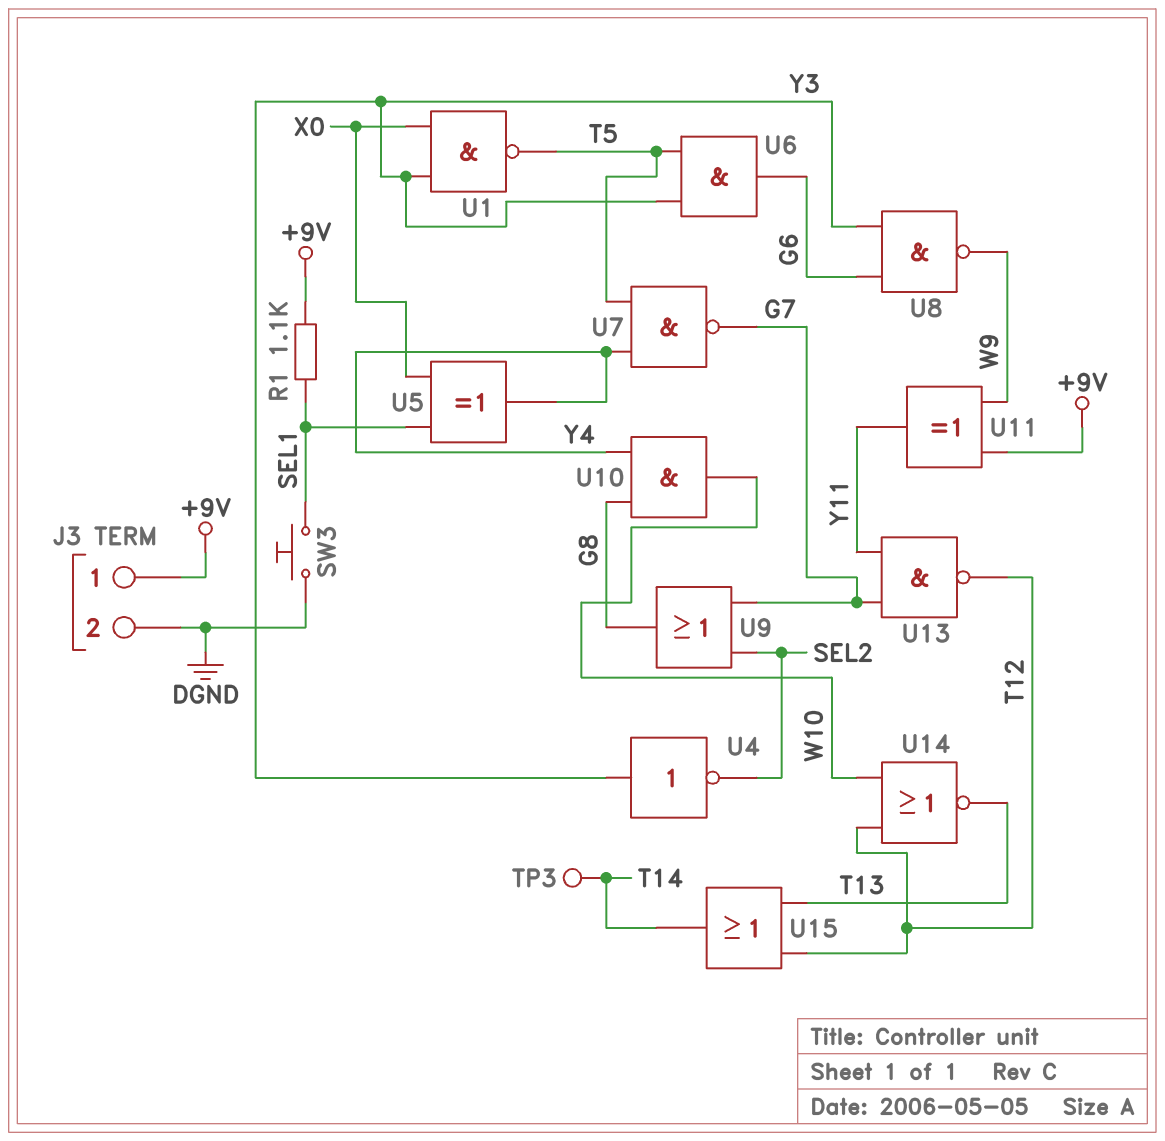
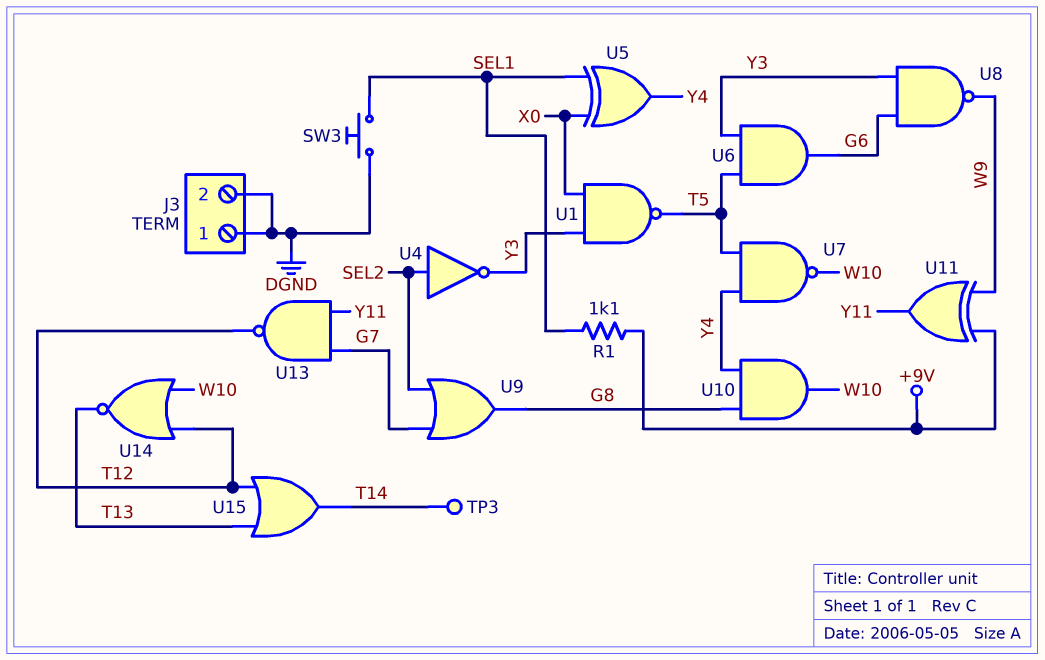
J3 pin 1: +9V -> DGND
U4: NOT (in Y3, out SEL2) -> NOT (in SEL2, out Y3)
U7: NAND (in T5, in Y4, out G7) -> NAND (in T5, in Y4, out W10)

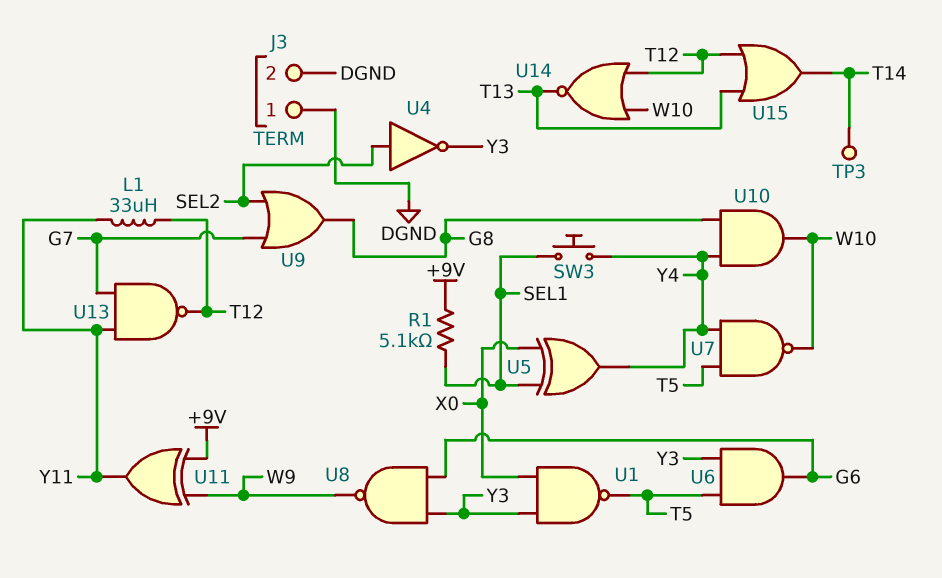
L1: none -> 33uH (T12, Y11)
R1: 1.1k (+9V, SEL1) -> 5.1k (+9V, SEL1)
SW3: button (DGND, SEL1) -> button (SEL1, Y4)

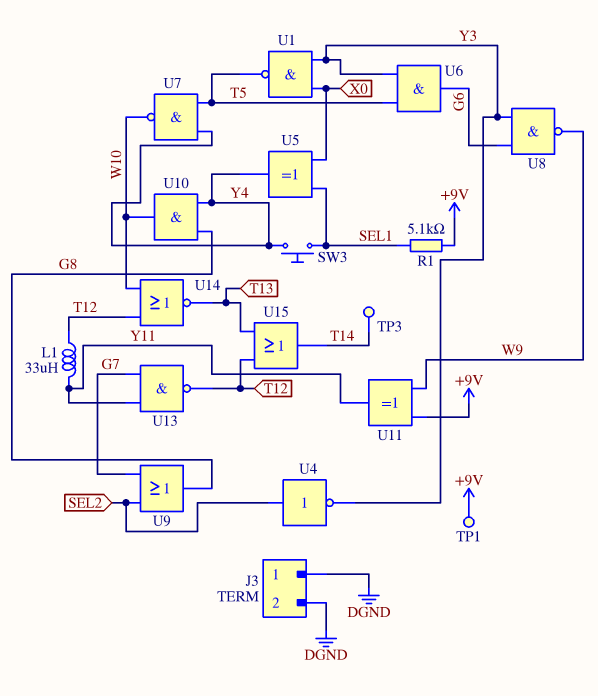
TP1: none -> test point (+9V)

